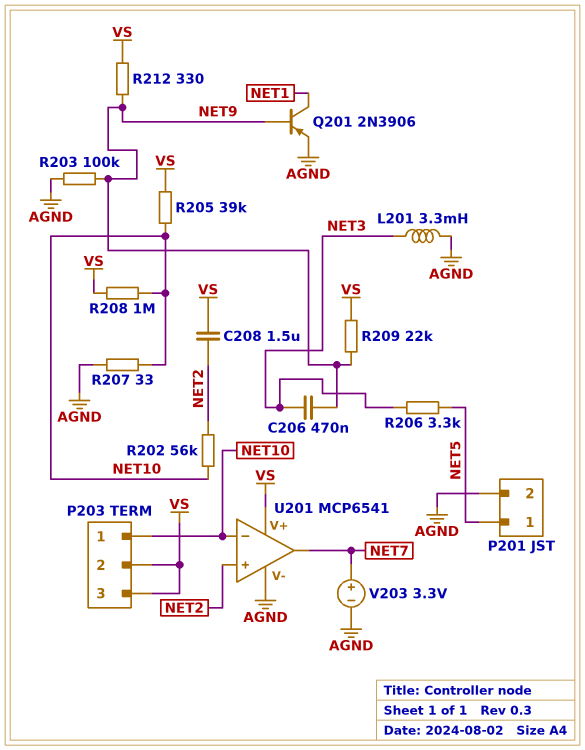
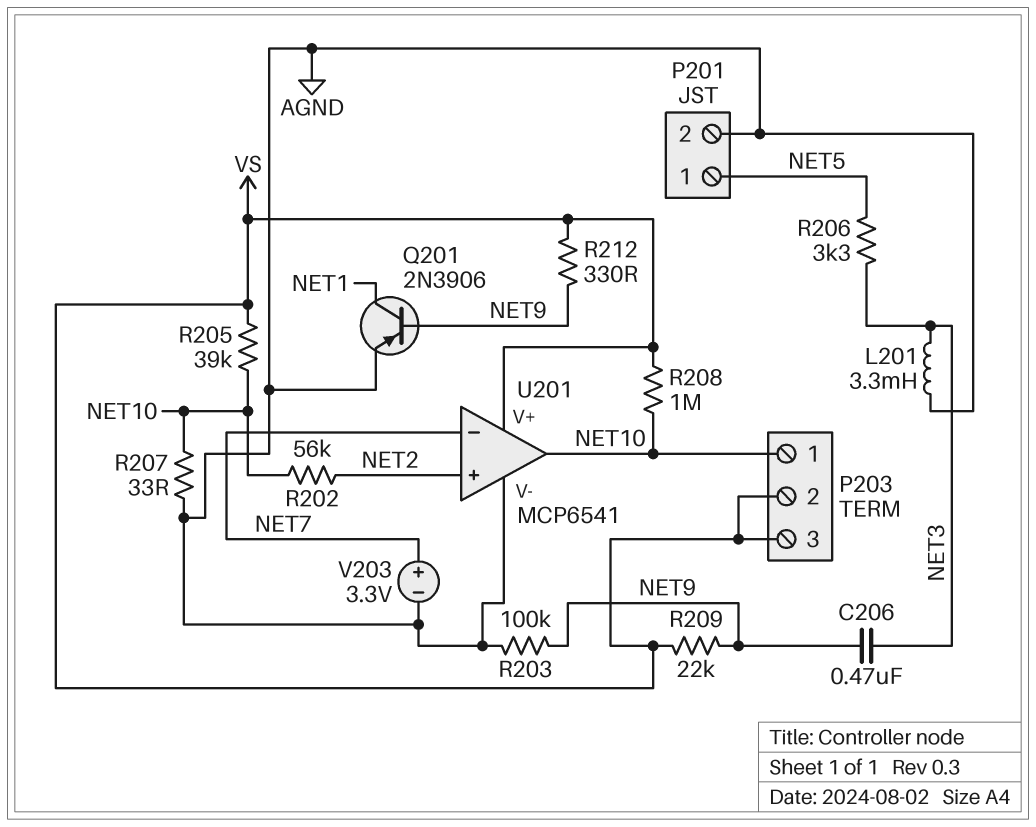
C208: 1.5uF (NET2, VS) -> none
U201 pin in-: NET10 -> NET7
U201 pin out: NET7 -> NET10

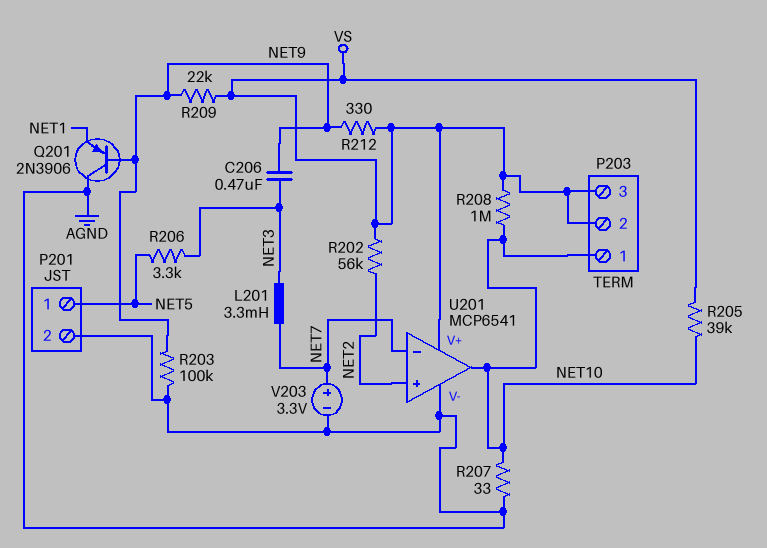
L201: 3.3mH (AGND, NET3) -> 3.3mH (NET3, NET7)
Q201: PNP 2N3906 (B NET9, C NET1, E AGND) -> PNP 2N3906 (B NET9, C AGND, E NET1)
R202: 56k (NET2, NET10) -> 56k (NET2, VS)

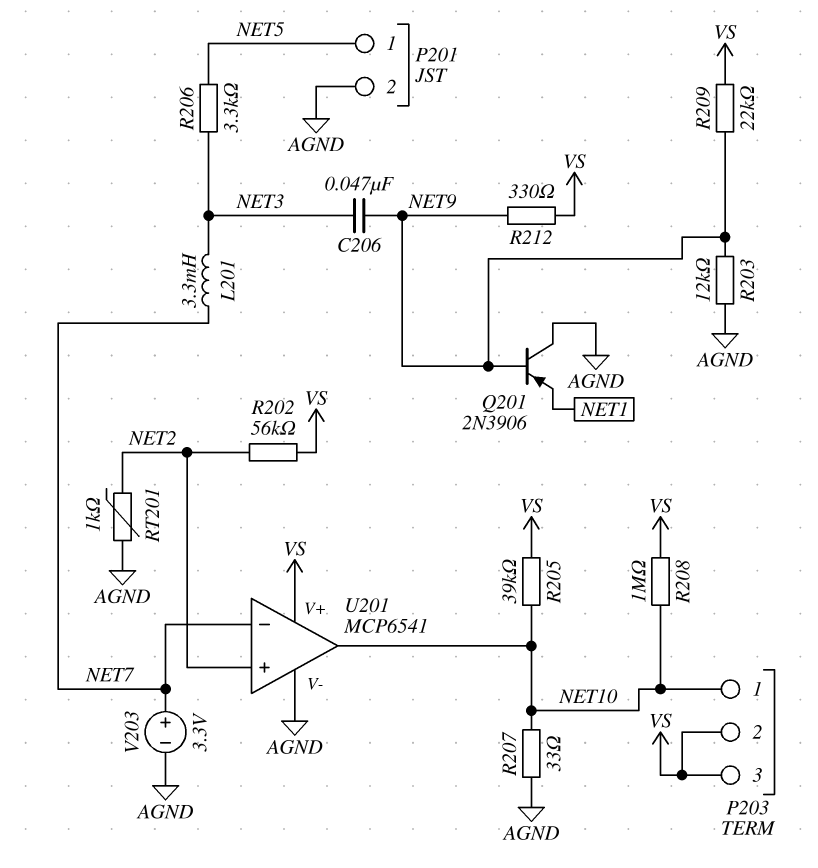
C206: 470nF (NET3, NET9) -> 47nF (NET3, NET9)
R203: 100k (AGND, NET9) -> 12k (AGND, NET9)
RT201: none -> 1k (AGND, NET2)

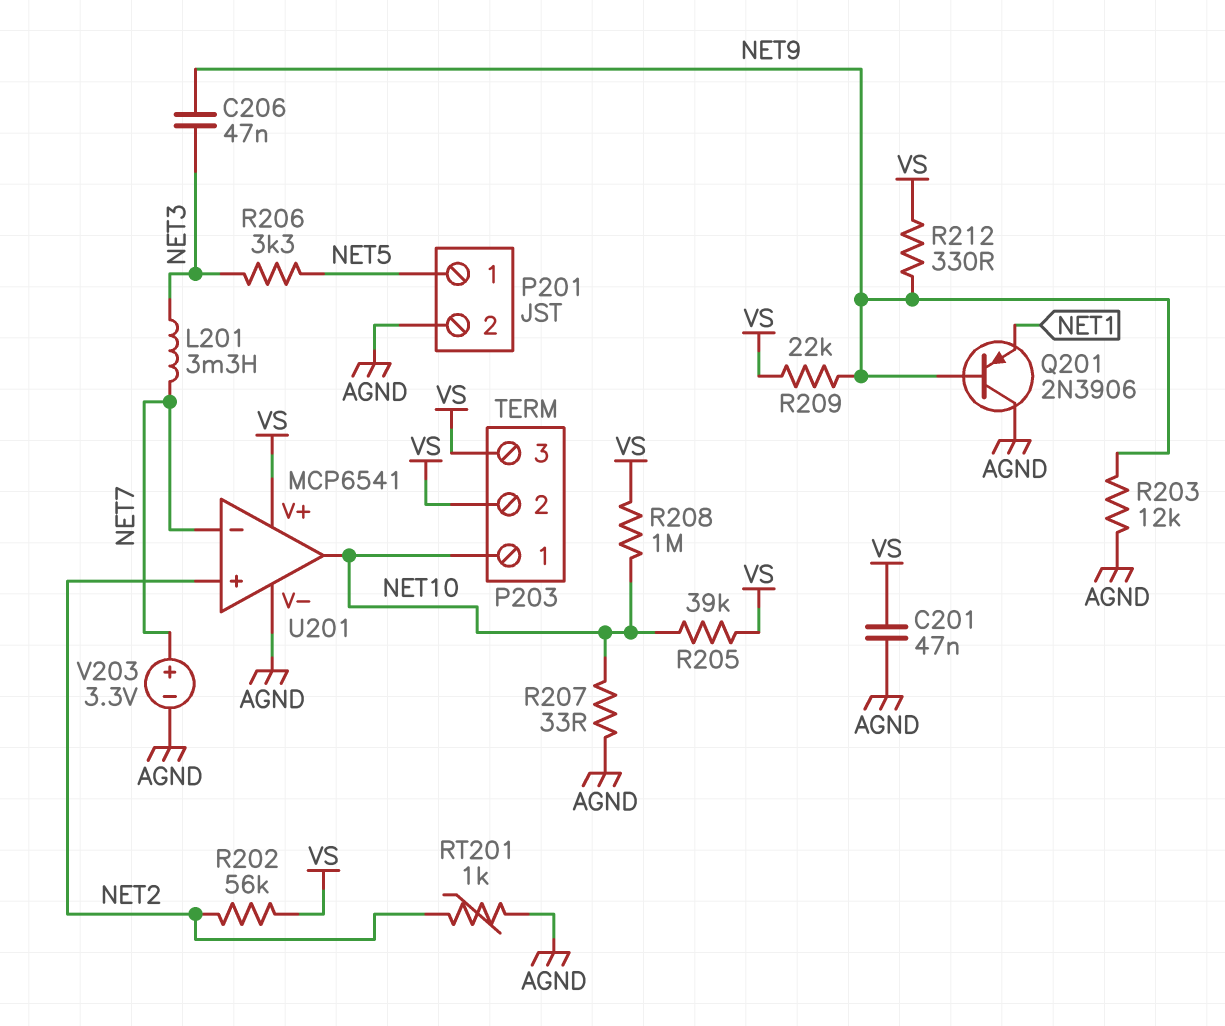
C201: none -> 47nF (AGND, VS)

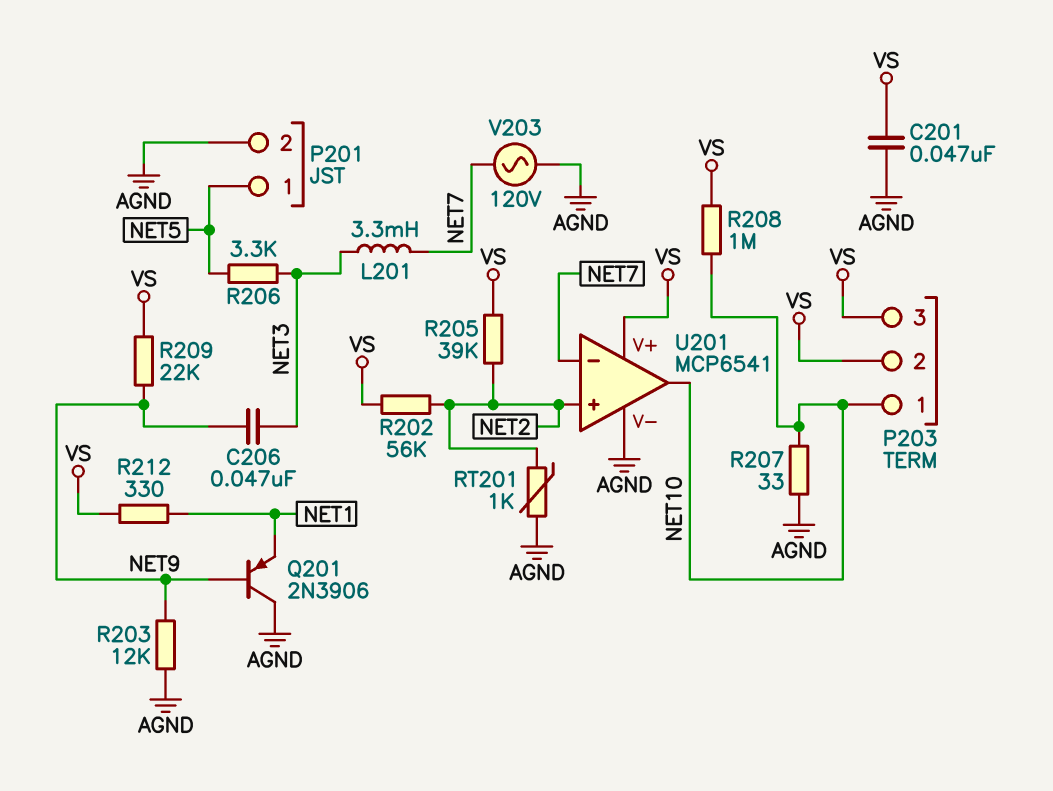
R205: 39k (NET10, VS) -> 39k (NET2, VS)
R212: 330 (NET9, VS) -> 330 (NET1, VS)
V203: 3.3V (plus NET7, minus AGND) -> AC 120V (AGND, NET7)

